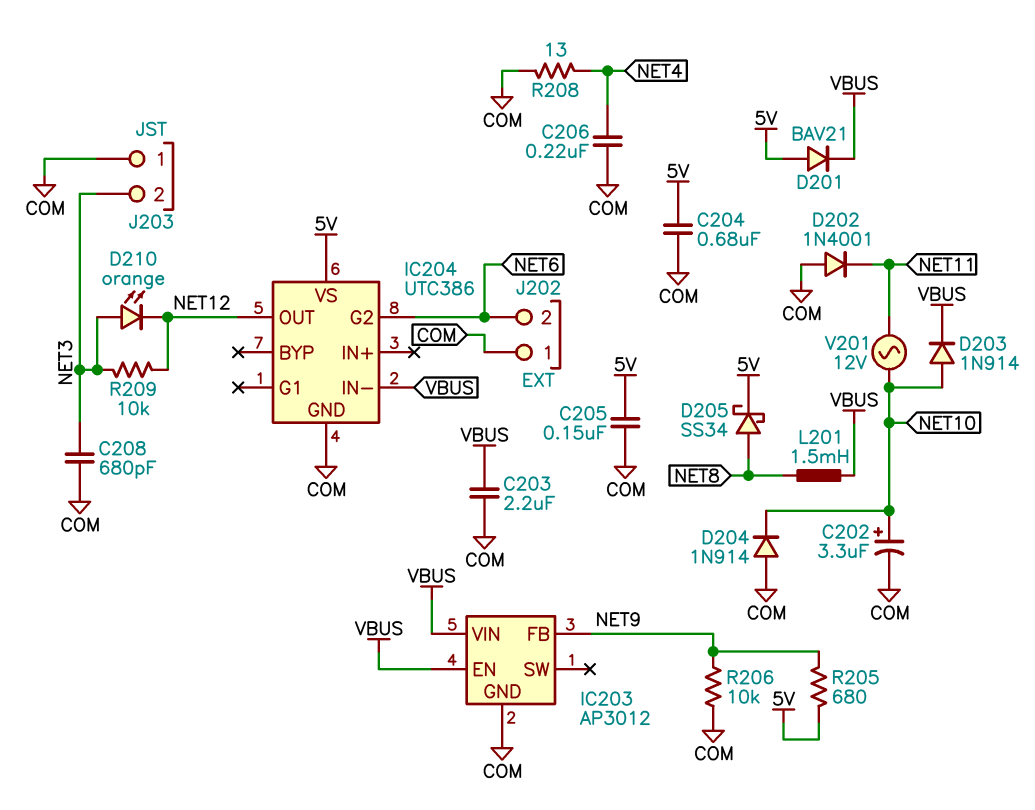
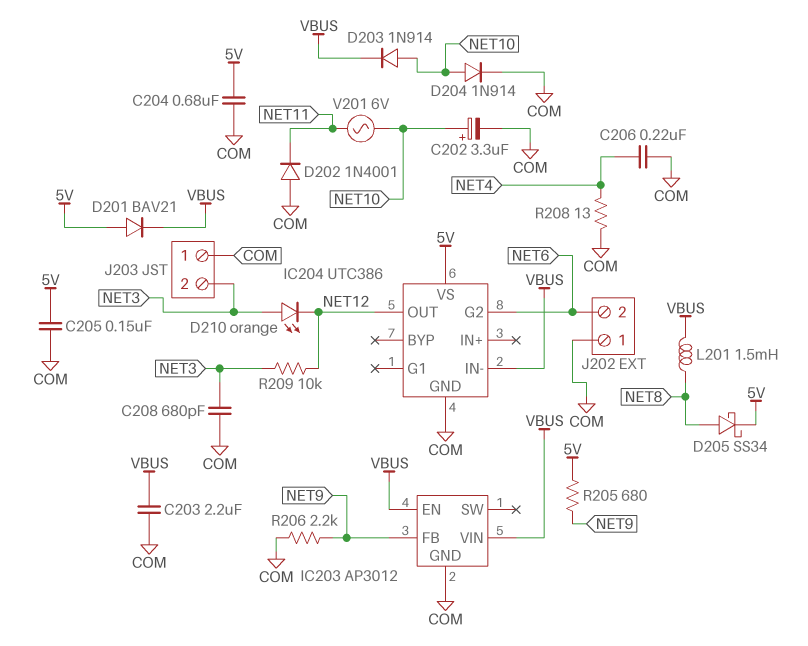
D204: diode 1N914 (A COM, K NET10) -> diode 1N914 (A NET10, K COM)
R206: 10k (COM, NET9) -> 2.2k (COM, NET9)
V201: AC 12V (NET10, NET11) -> AC 6V (NET10, NET11)

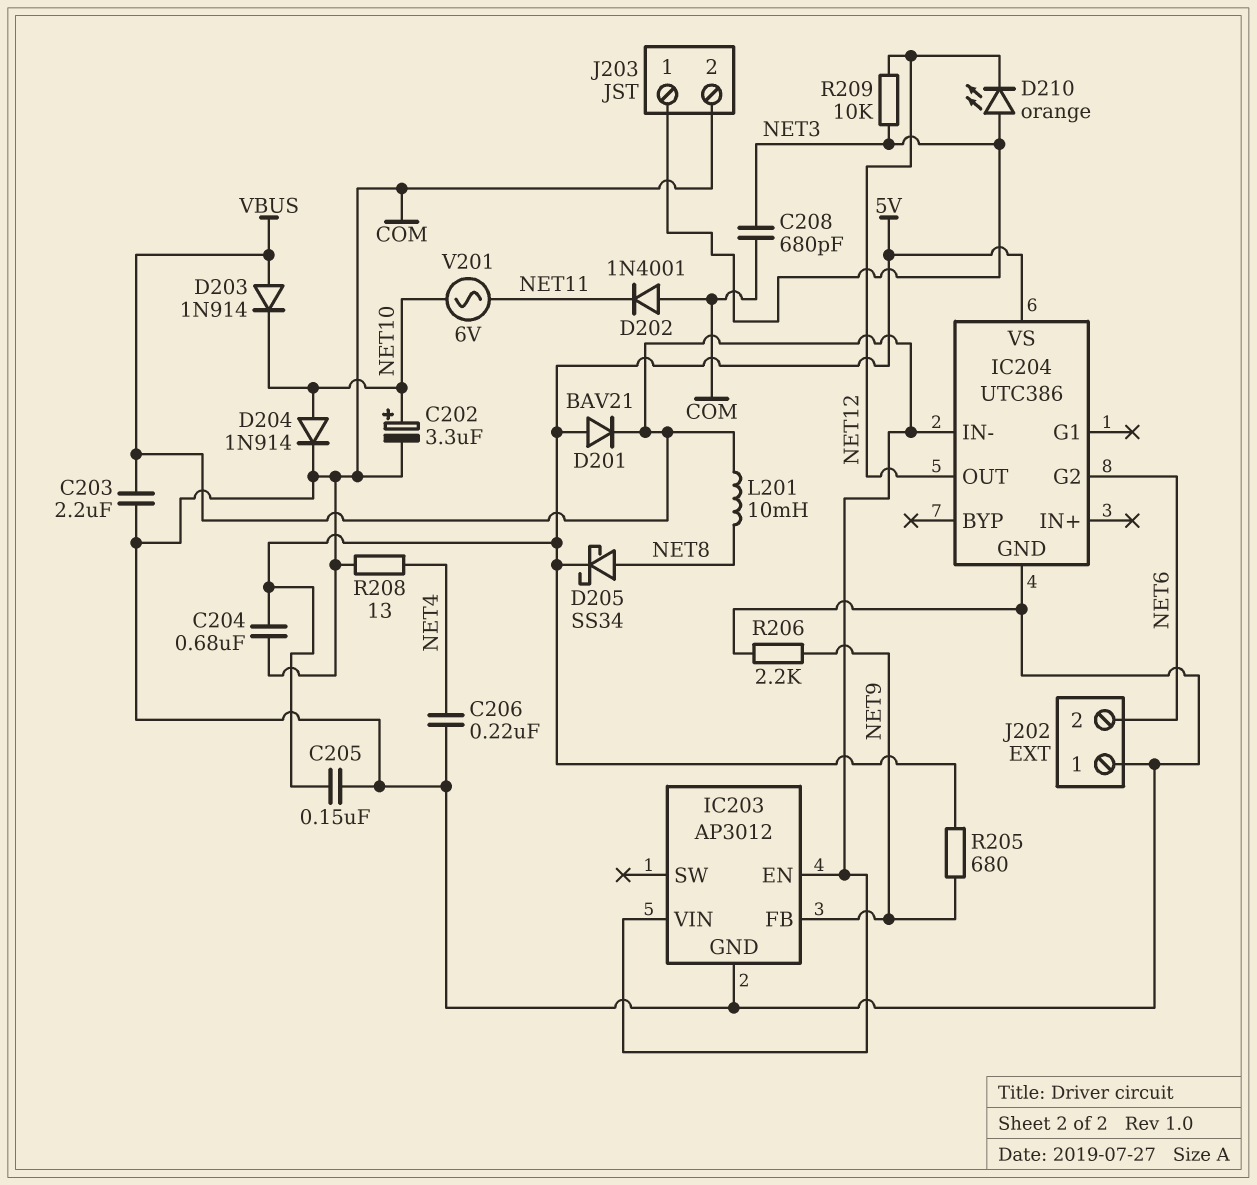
D203: diode 1N914 (A NET10, K VBUS) -> diode 1N914 (A VBUS, K NET10)
J203 pin 1: COM -> NET3
J203 pin 2: NET3 -> COM
L201: 1.5mH (NET8, VBUS) -> 10mH (NET8, VBUS)

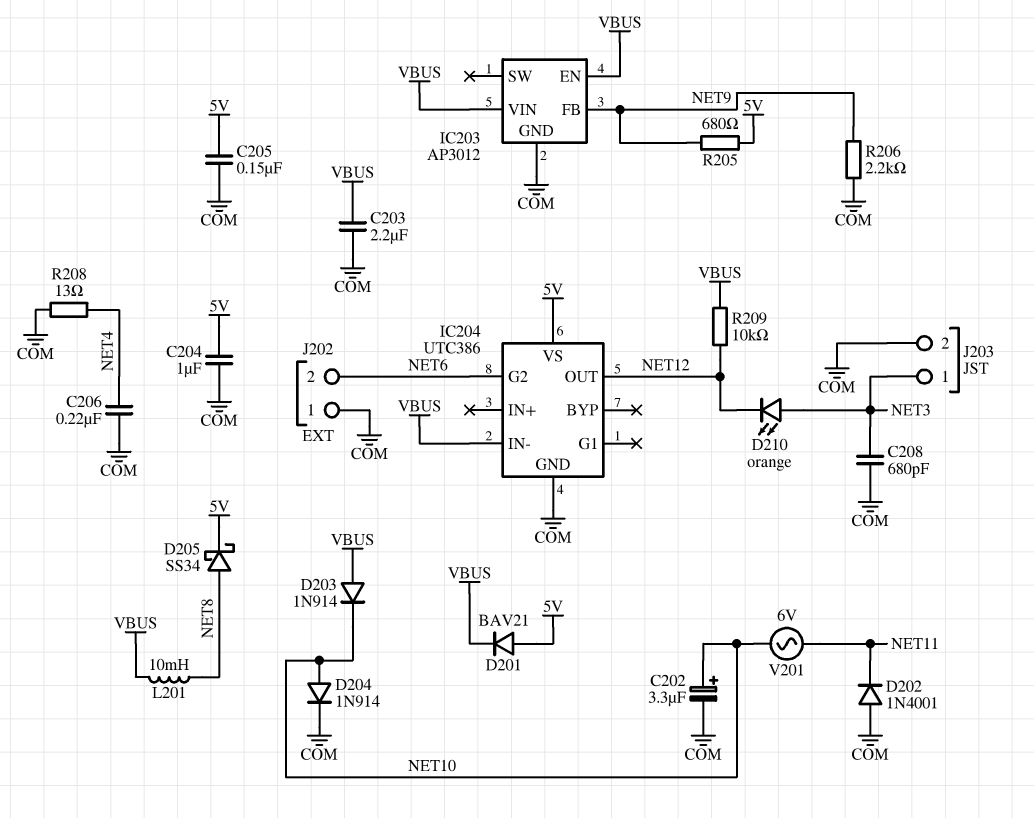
C204: 680nF (5V, COM) -> 1uF (5V, COM)
R209: 10k (NET3, NET12) -> 10k (NET12, VBUS)

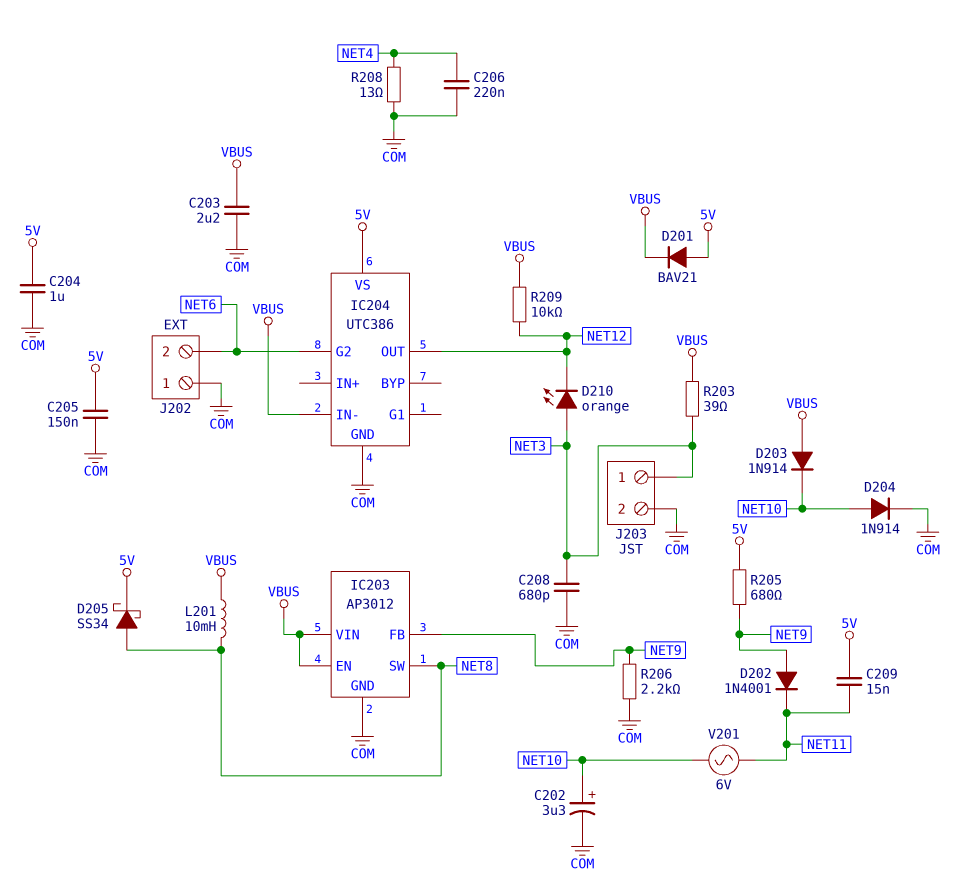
C209: none -> 15nF (5V, NET11)
D202: diode 1N4001 (A COM, K NET11) -> diode 1N4001 (A NET9, K NET11)
IC203 pin SW: none -> NET8
R203: none -> 39 (NET3, VBUS)

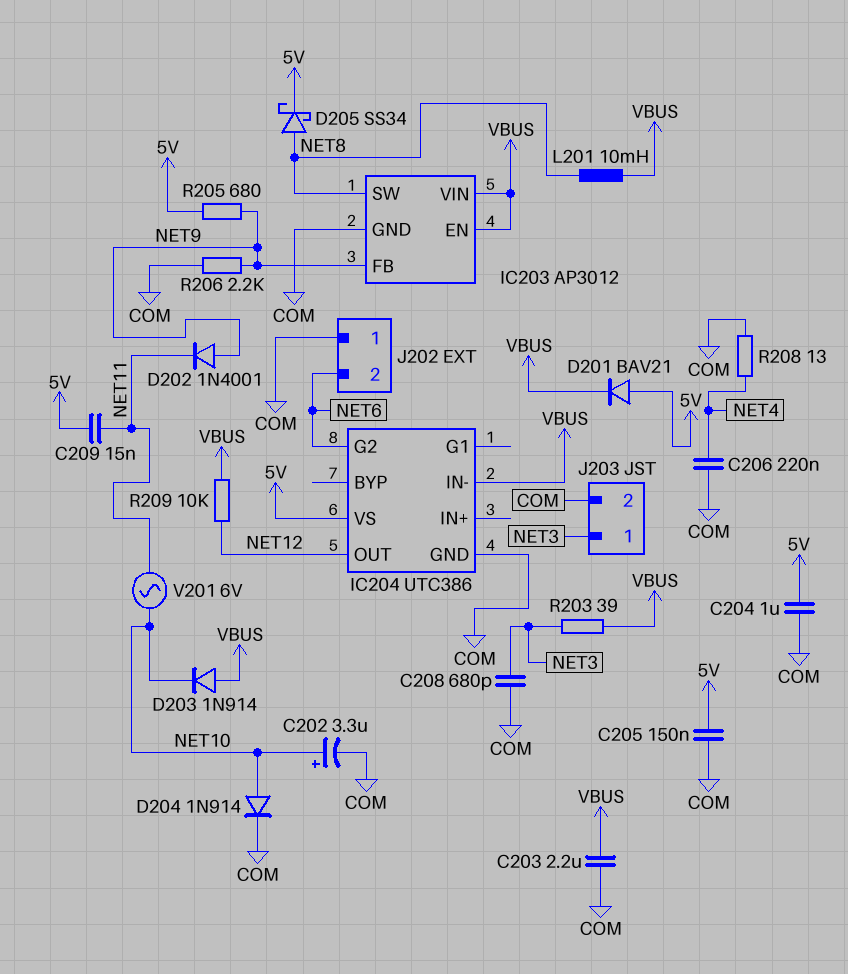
D210: LED orange (A NET3, K NET12) -> none

